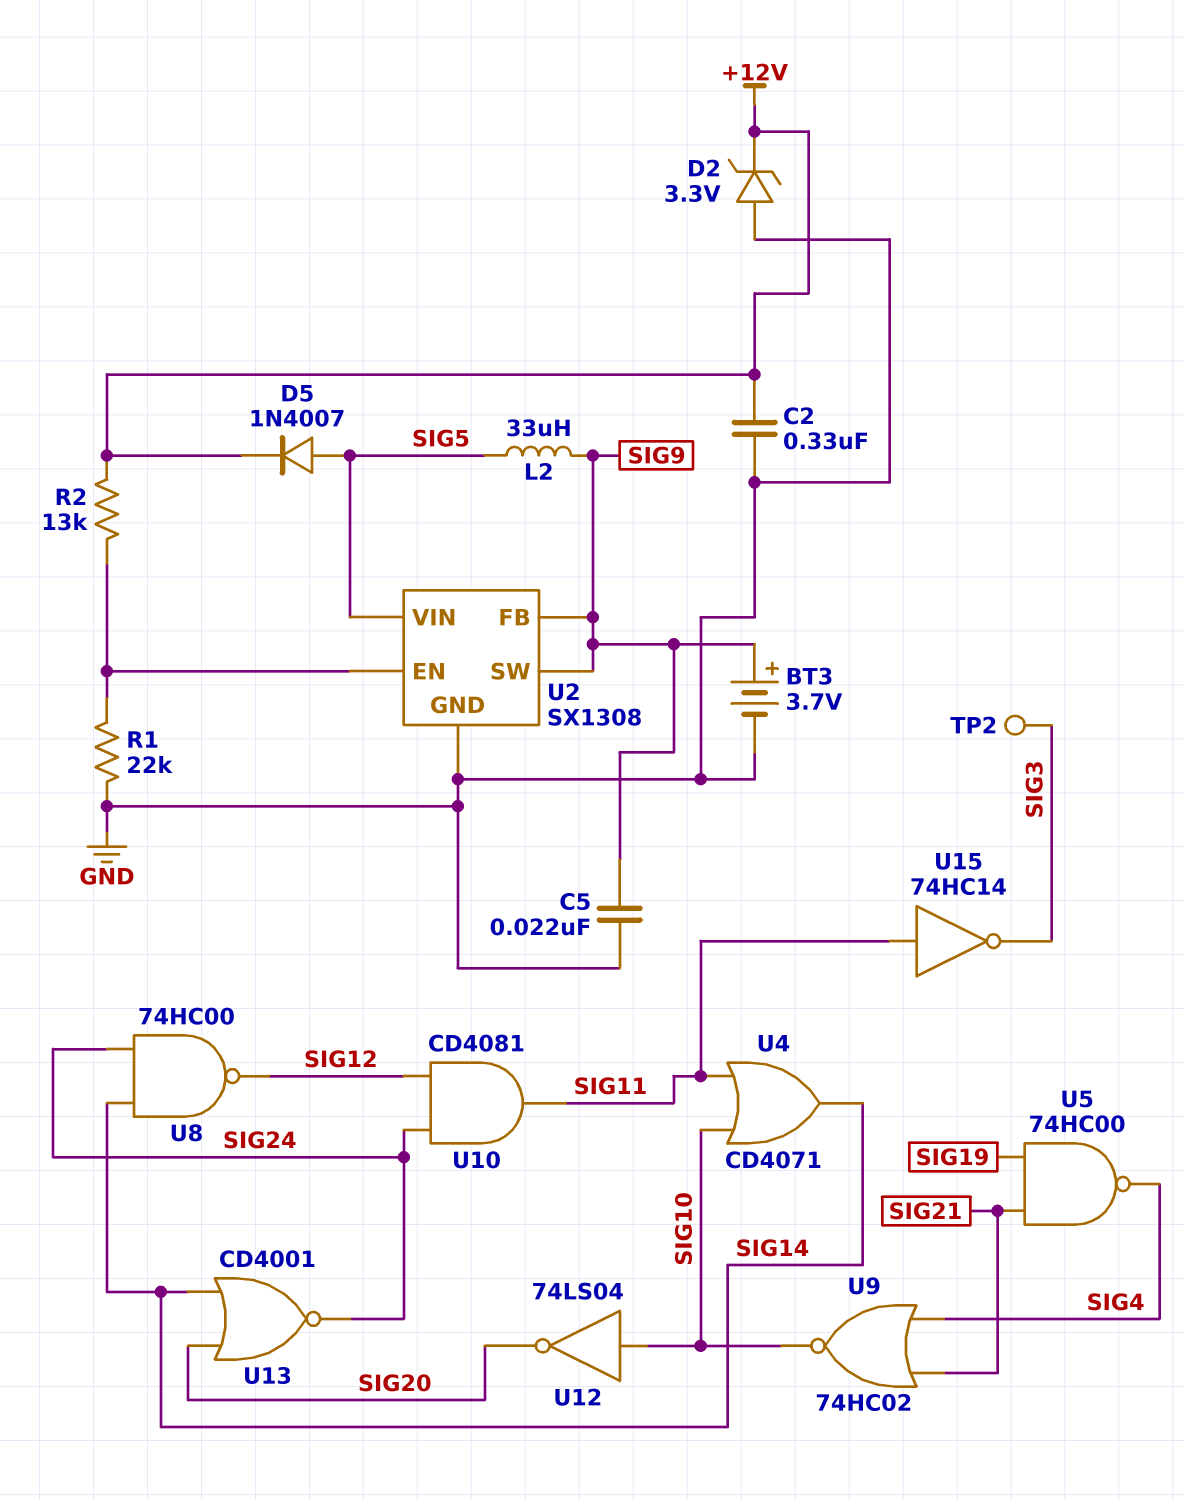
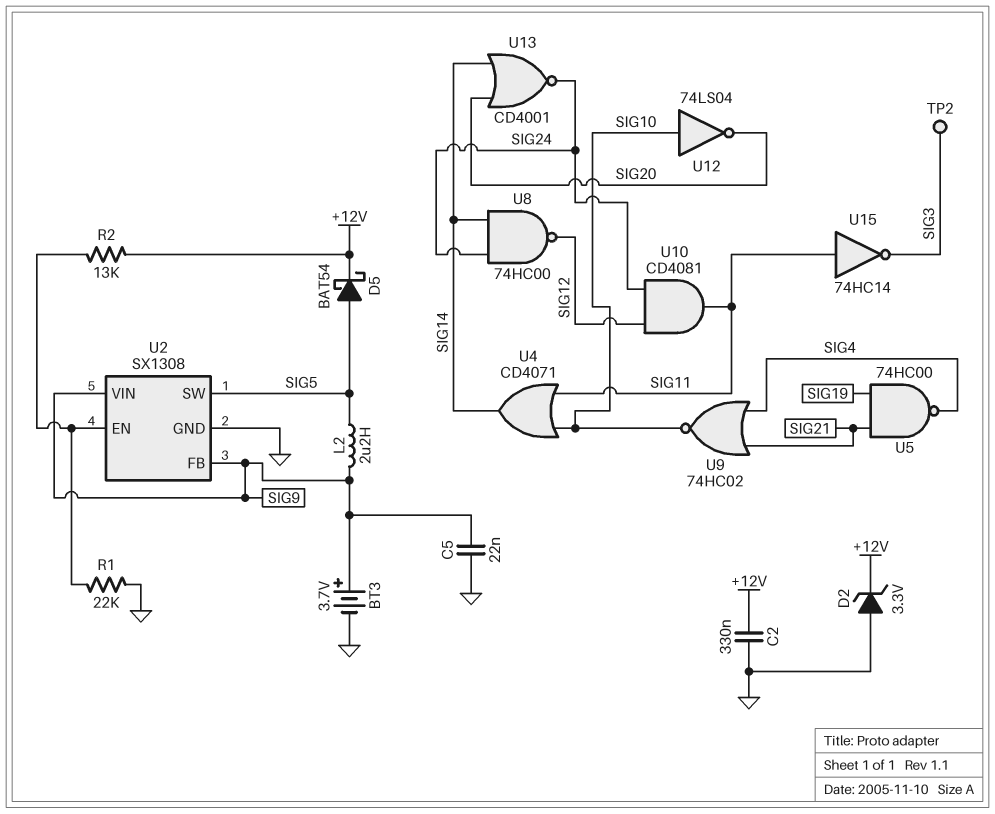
D5: diode 1N4007 (A SIG5, K +12V) -> schottky BAT54 (A SIG5, K +12V)
L2: 33uH (SIG5, SIG9) -> 2.2uH (SIG5, SIG9)
U2 pin SW: SIG9 -> SIG5
U2 pin VIN: SIG5 -> SIG9

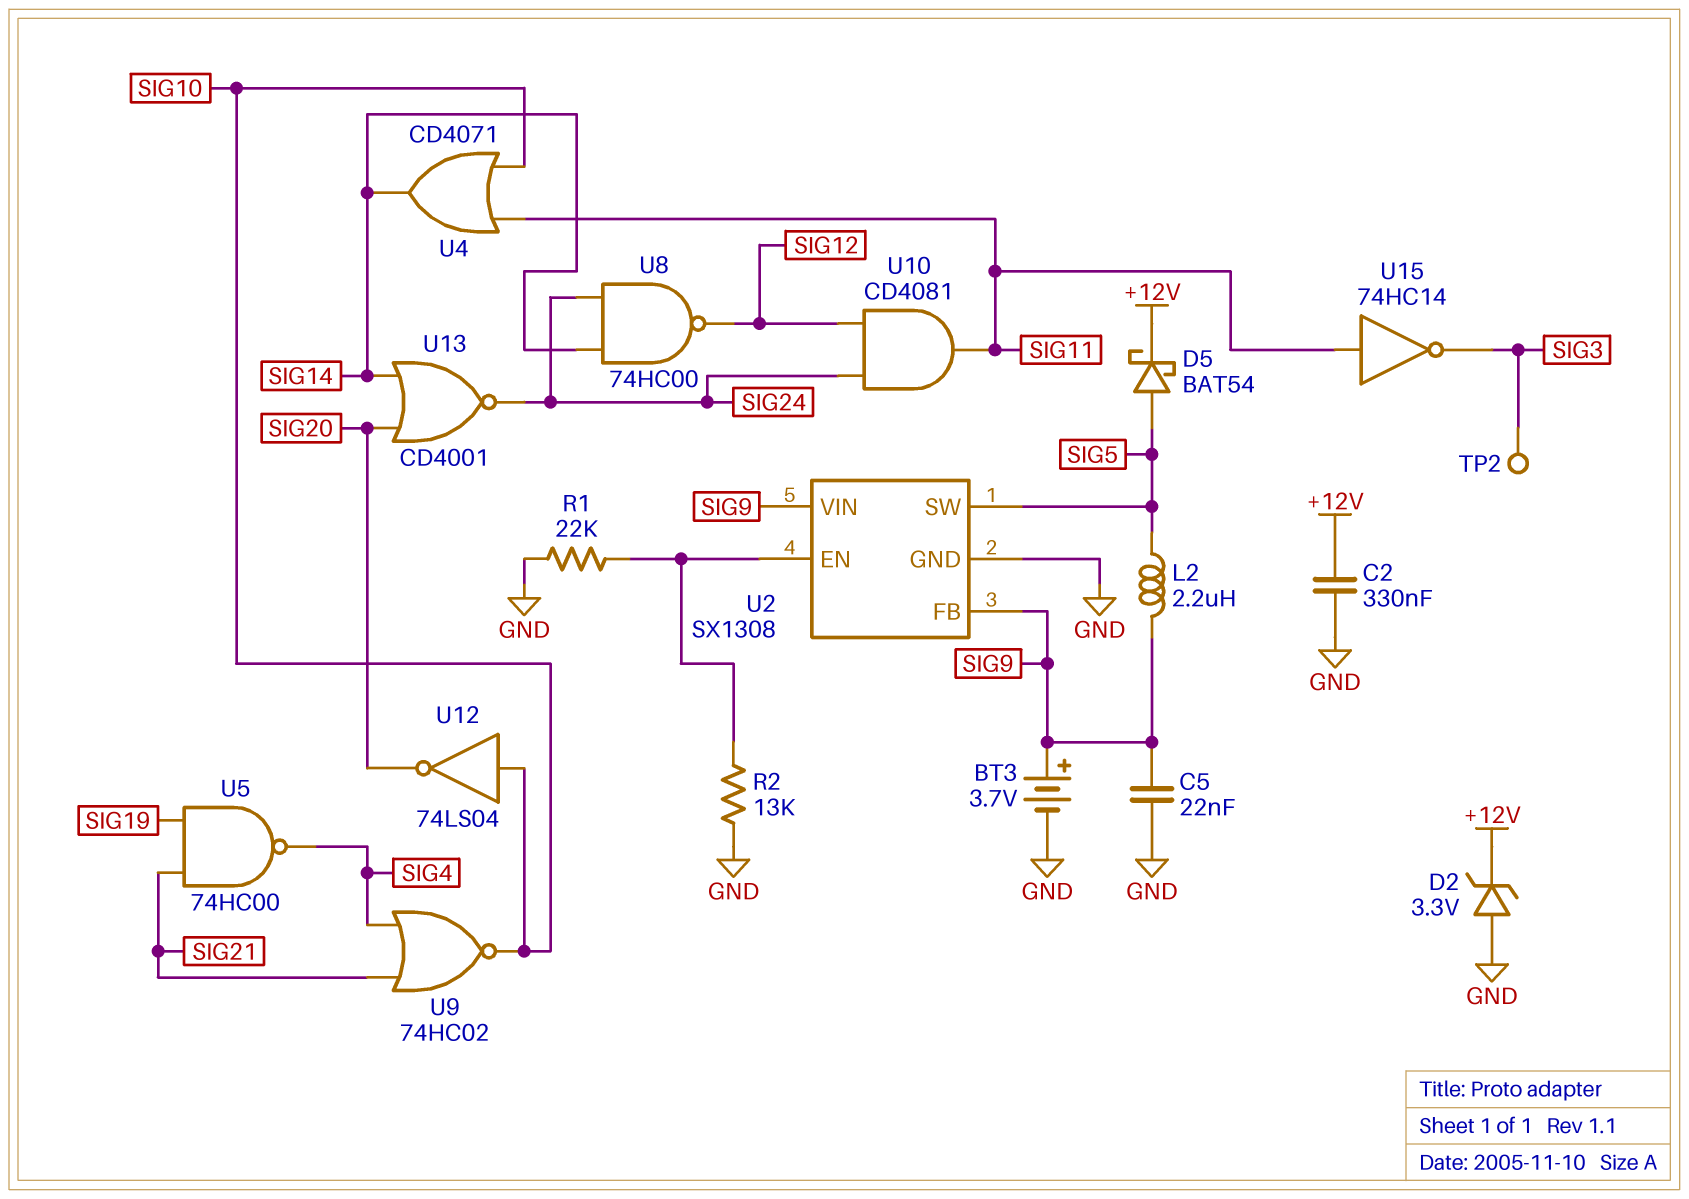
R2: 13k (+12V, U2/EN) -> 13k (GND, U2/EN)

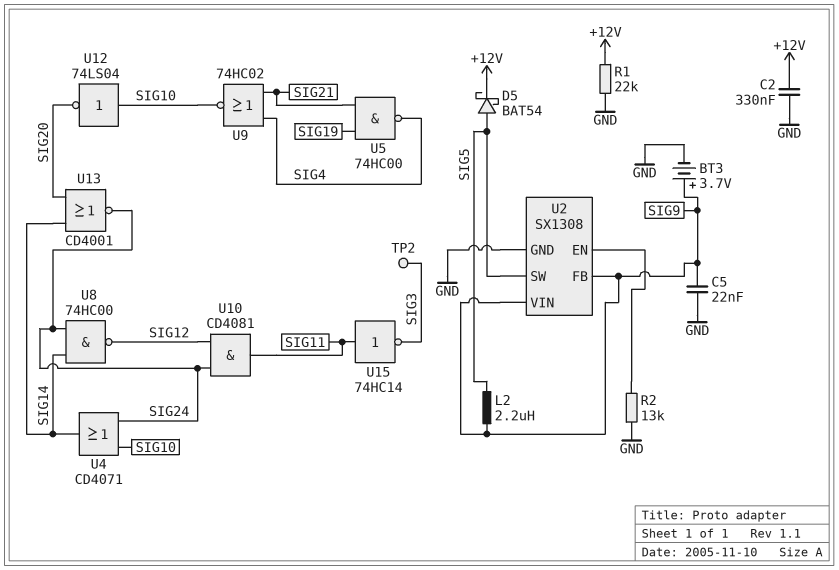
D2: zener 3.3V (A GND, K +12V) -> none
R1: 22k (GND, U2/EN) -> 22k (+12V, GND)
U4: OR CD4071 (in SIG10, in SIG11, out SIG14) -> OR CD4071 (in SIG10, in SIG24, out SIG14)

